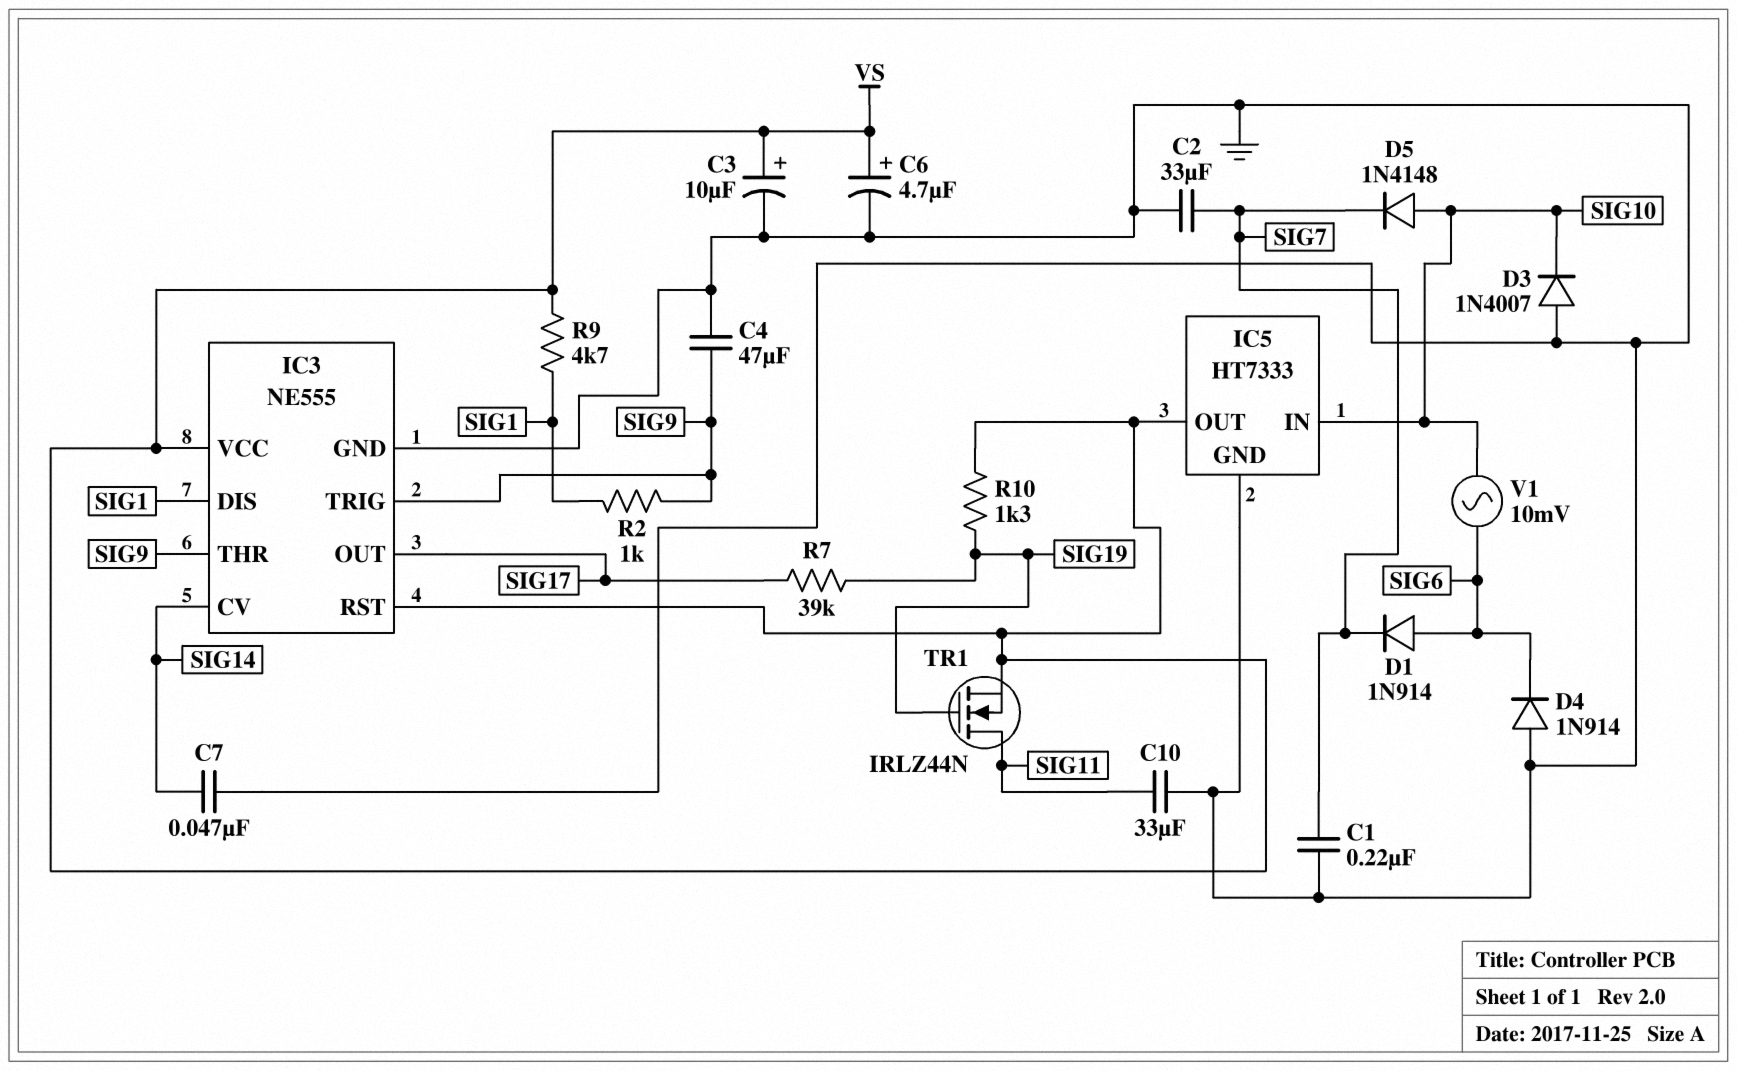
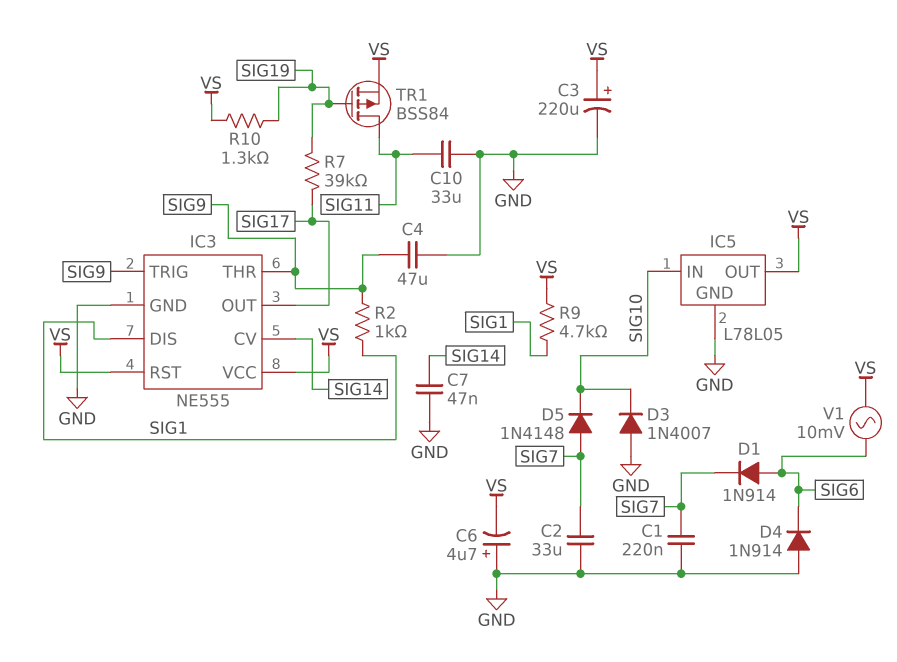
C3: 10uF (plus VS, minus GND) -> 220uF (plus VS, minus GND)
C6: 4.7uF (plus VS, minus GND) -> 4.7uF (plus GND, minus VS)
D5: diode 1N4148 (A SIG10, K SIG7) -> diode 1N4148 (A SIG7, K SIG10)
IC5: HT7333 -> L78L05
TR1: NMOS IRLZ44N (G SIG19, D SIG11, S VS) -> PMOS BSS84 (G SIG19, D SIG11, S VS)
V1: AC 10mV (SIG6, SIG10) -> AC 10mV (SIG6, VS)

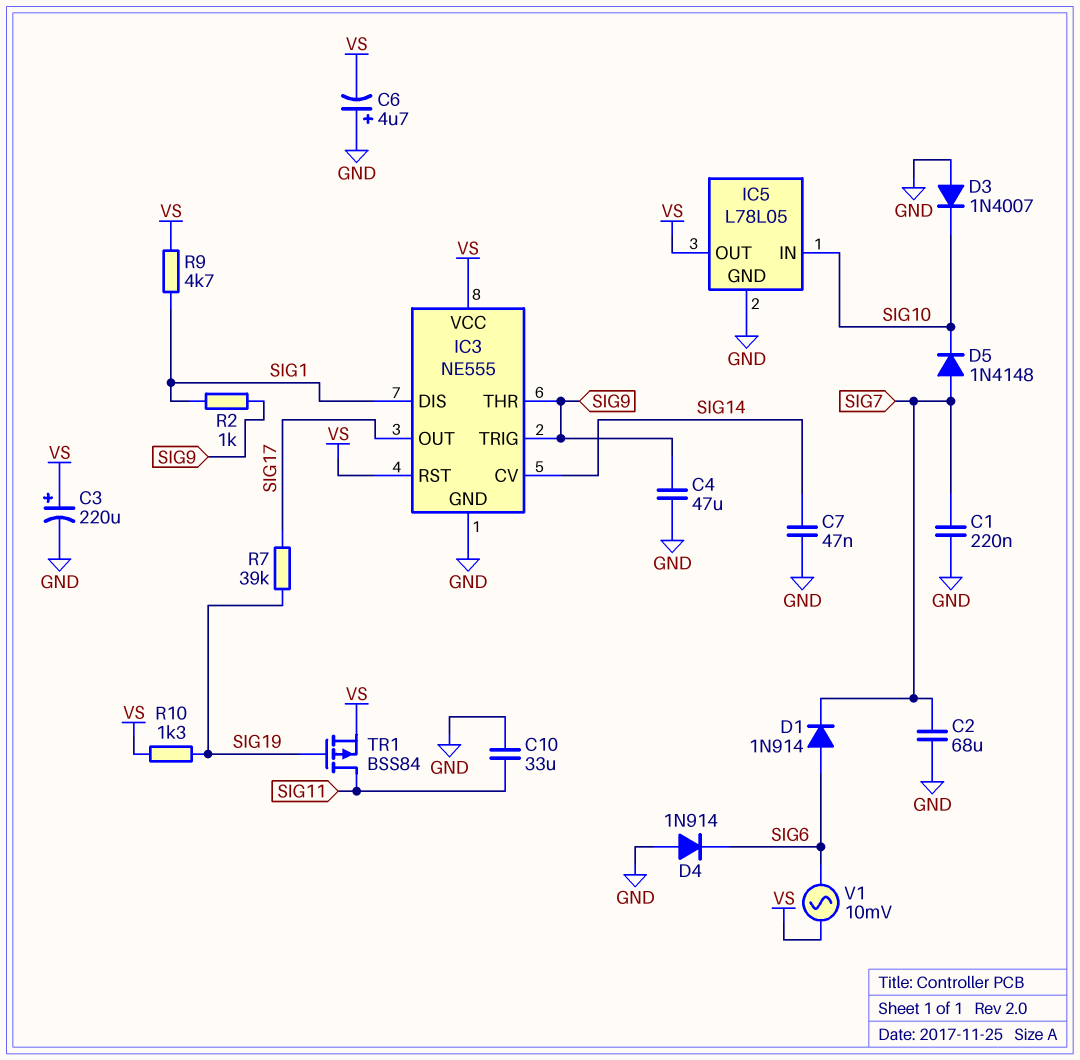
C2: 33uF (GND, SIG7) -> 68uF (GND, SIG7)

